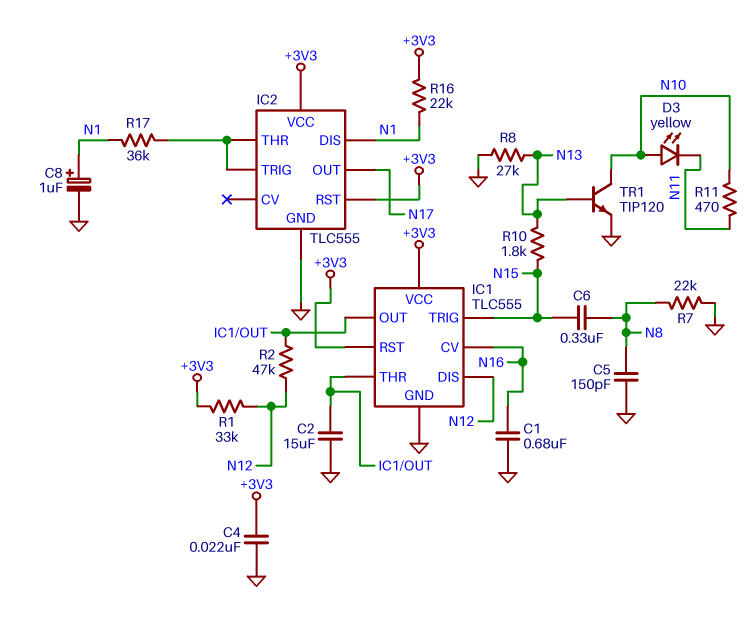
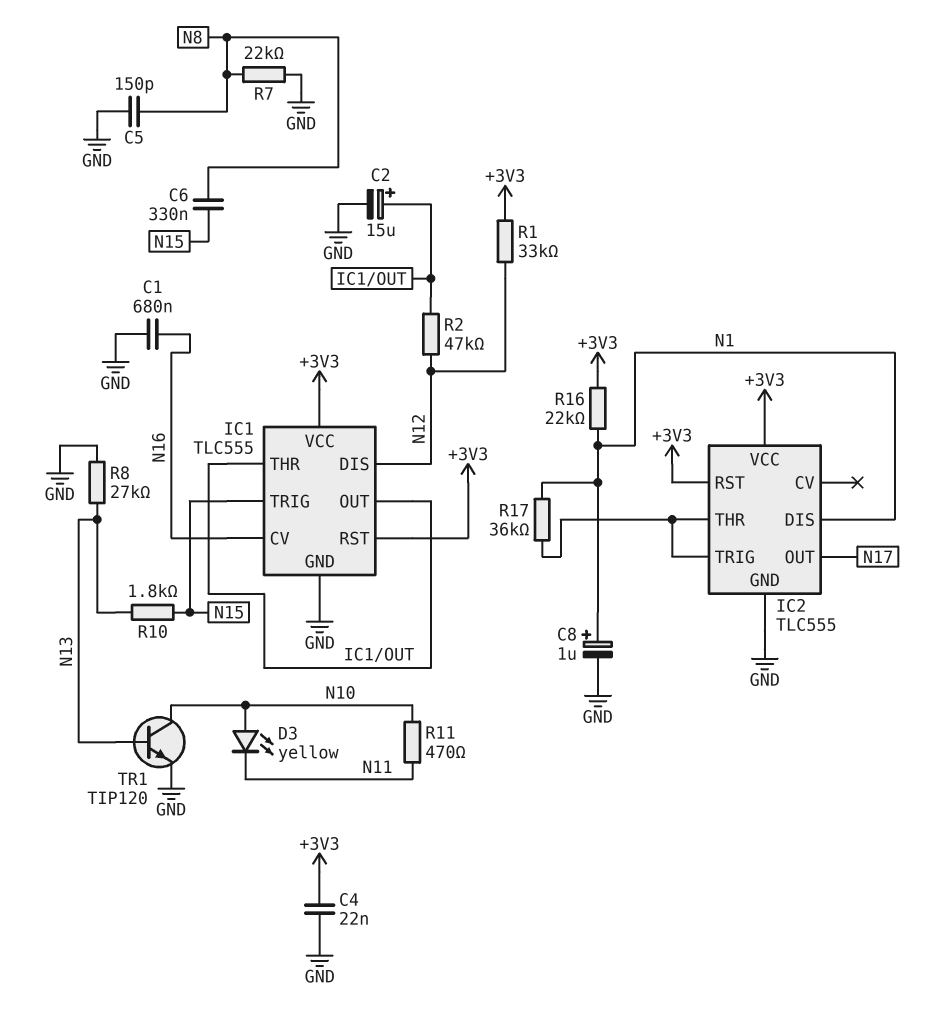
C2: 15uF (GND, IC1/OUT) -> 15uF (plus IC1/OUT, minus GND)

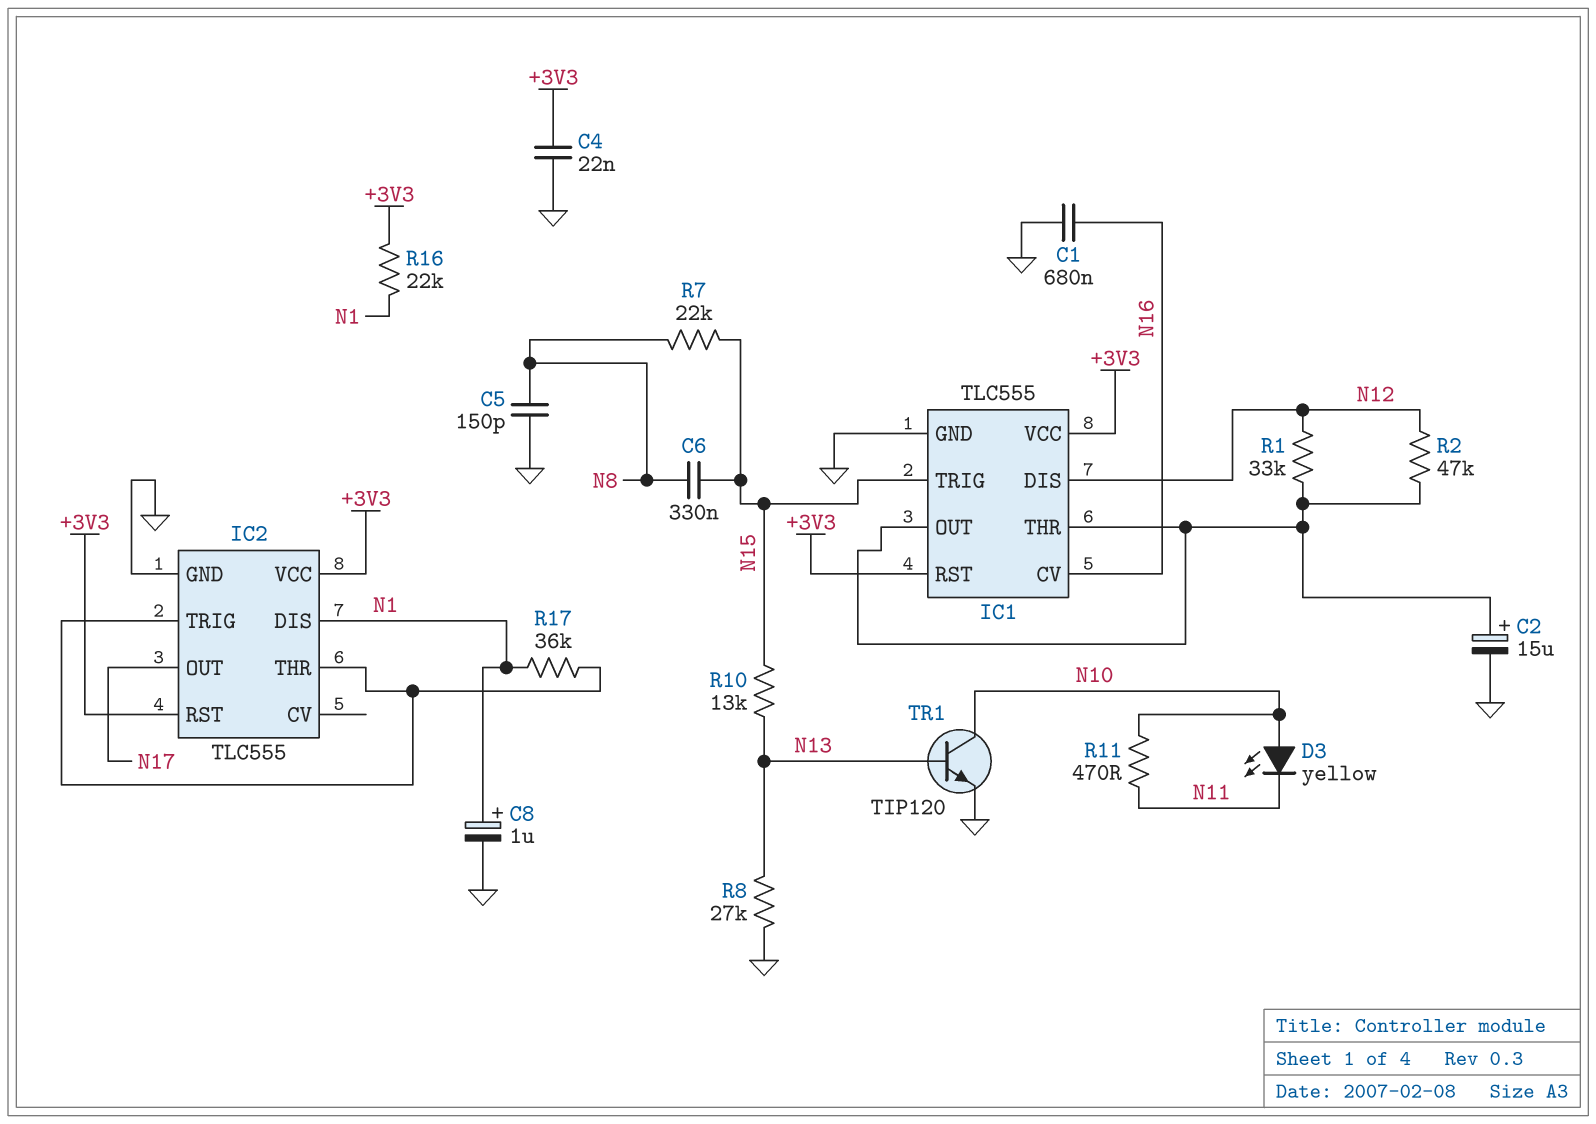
R1: 33k (+3V3, N12) -> 33k (IC1/OUT, N12)
R7: 22k (GND, N8) -> 22k (N8, N15)
R10: 1.8k (N13, N15) -> 13k (N13, N15)

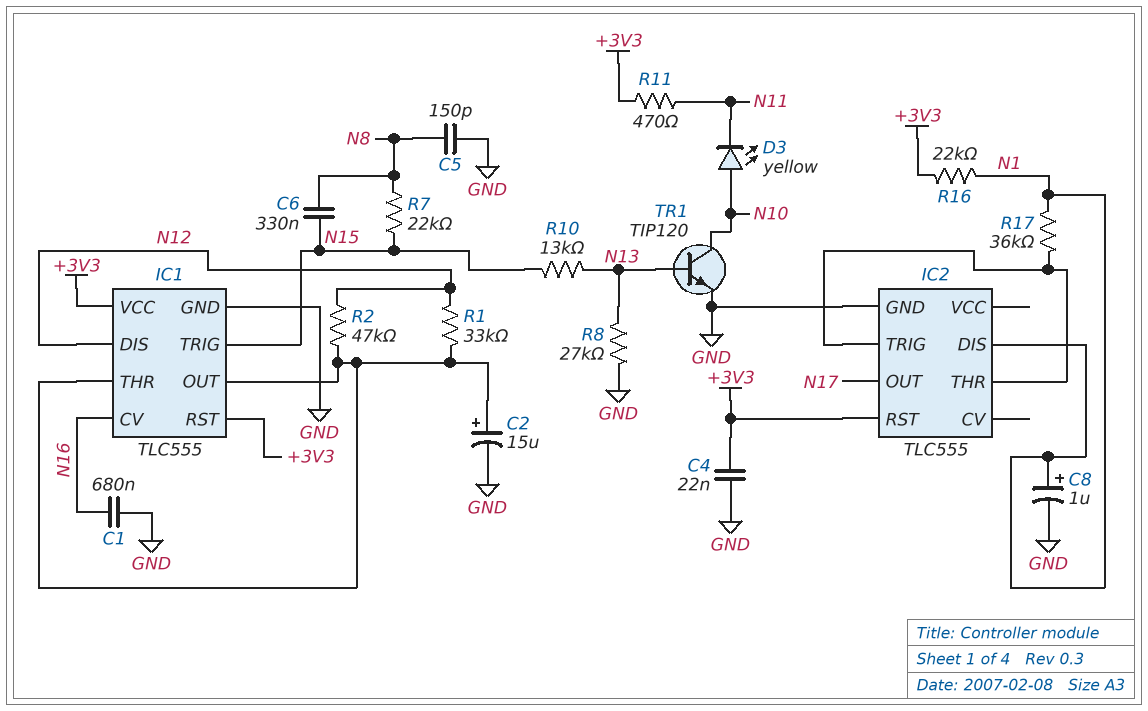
IC2 pin VCC: +3V3 -> none
R11: 470 (N10, N11) -> 470 (+3V3, N11)

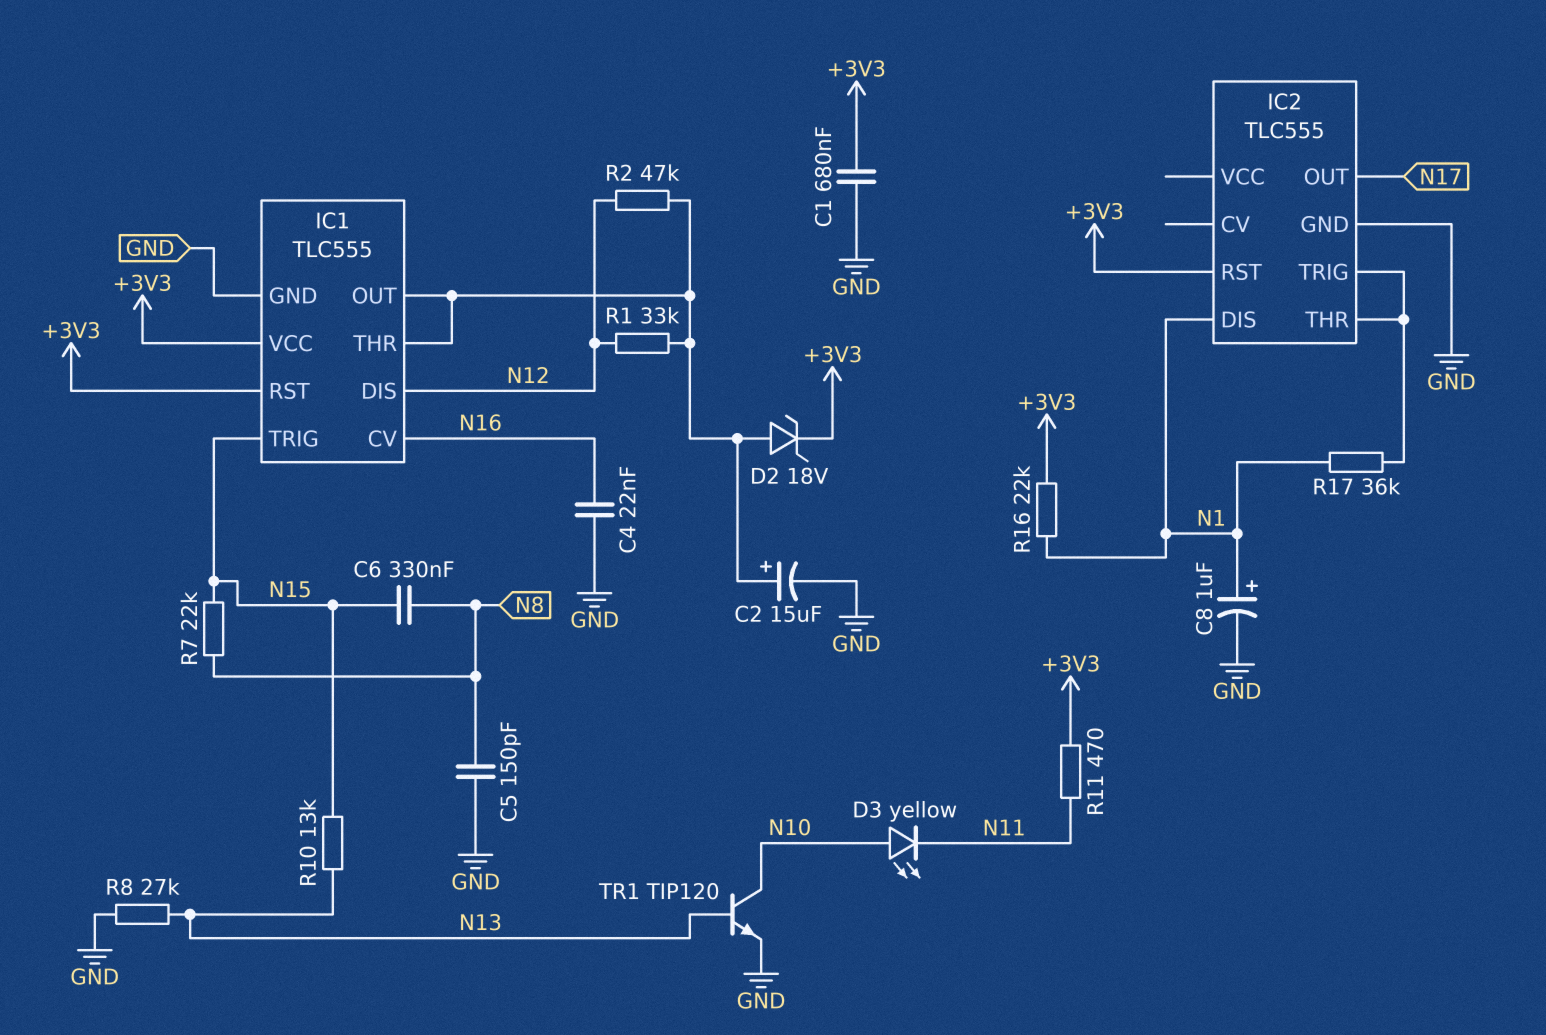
C1: 680nF (GND, N16) -> 680nF (+3V3, GND)
C4: 22nF (+3V3, GND) -> 22nF (GND, N16)
D2: none -> zener 18V (A IC1/OUT, K +3V3)

